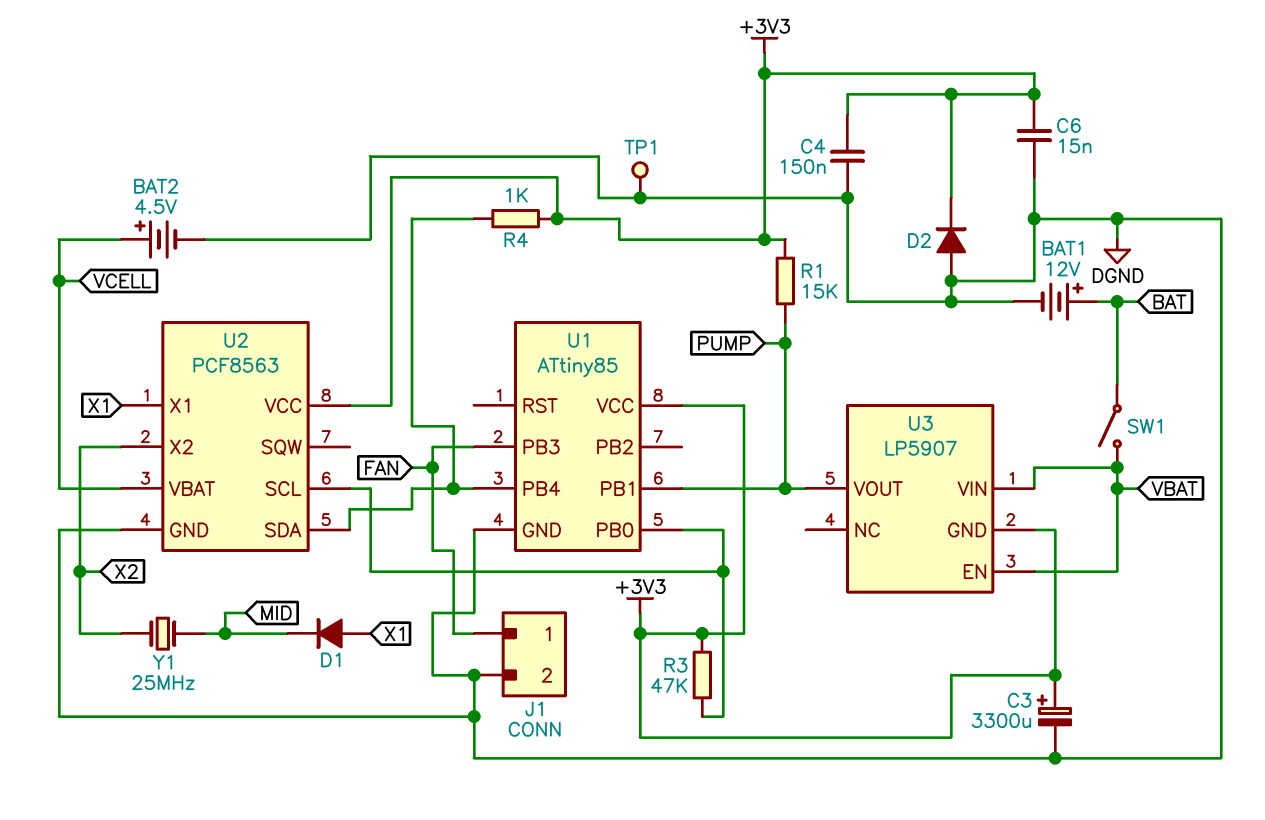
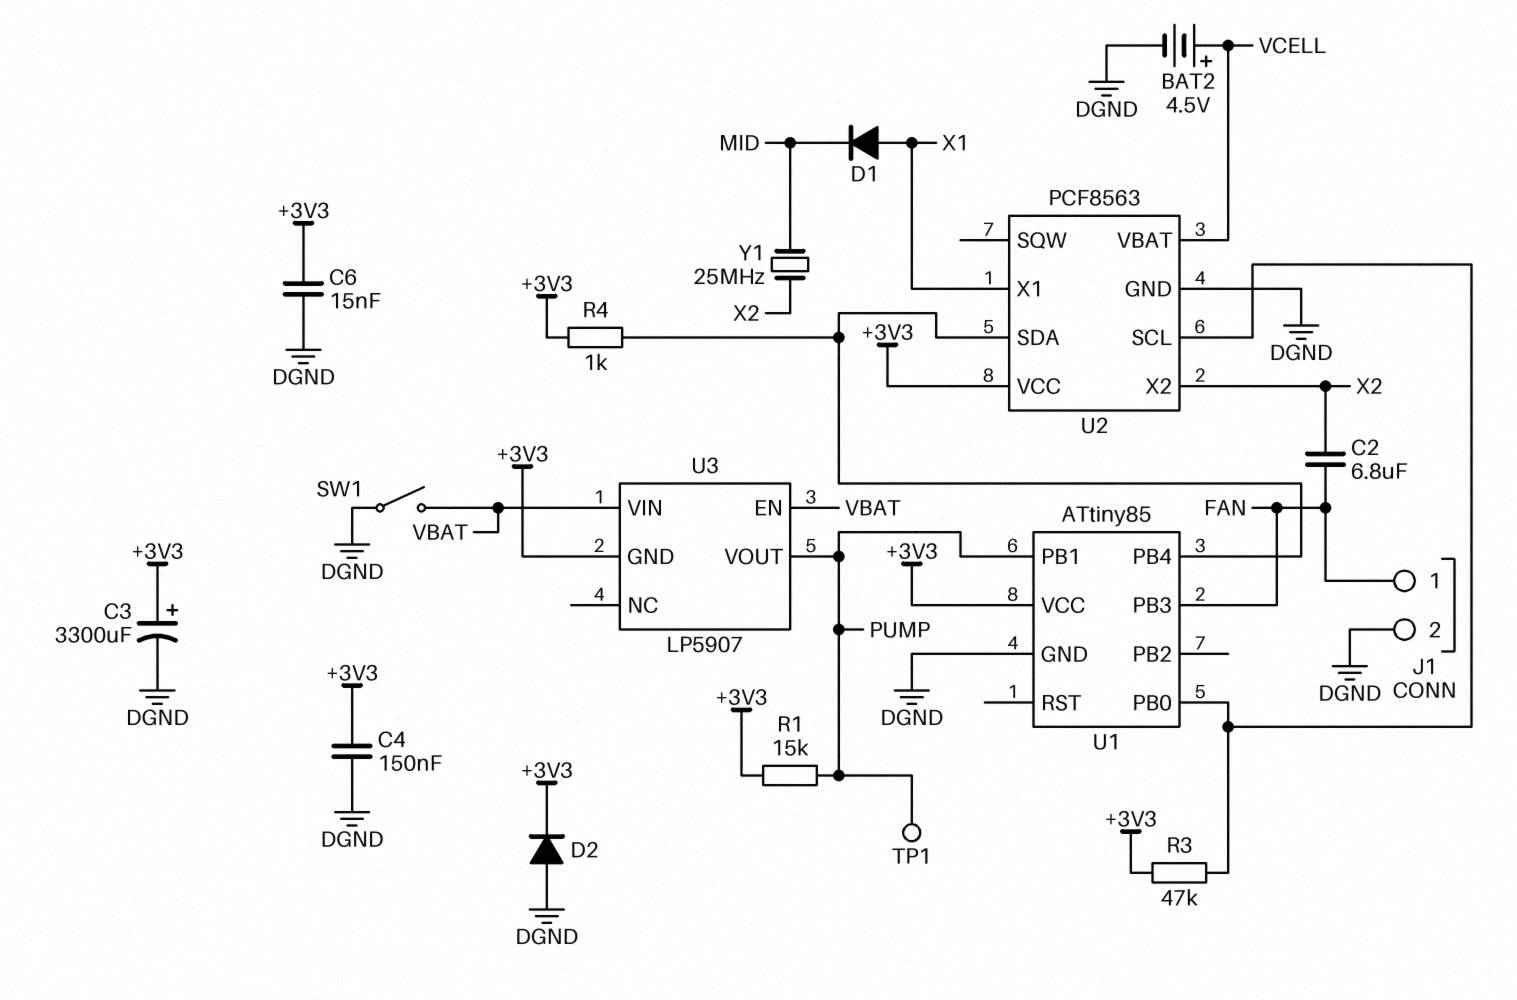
BAT1: 12V (plus BAT, minus DGND) -> none
C2: none -> 6.8uF (FAN, X2)
SW1: switch (BAT, VBAT) -> switch (DGND, VBAT)
TP1: test point (DGND) -> test point (PUMP)

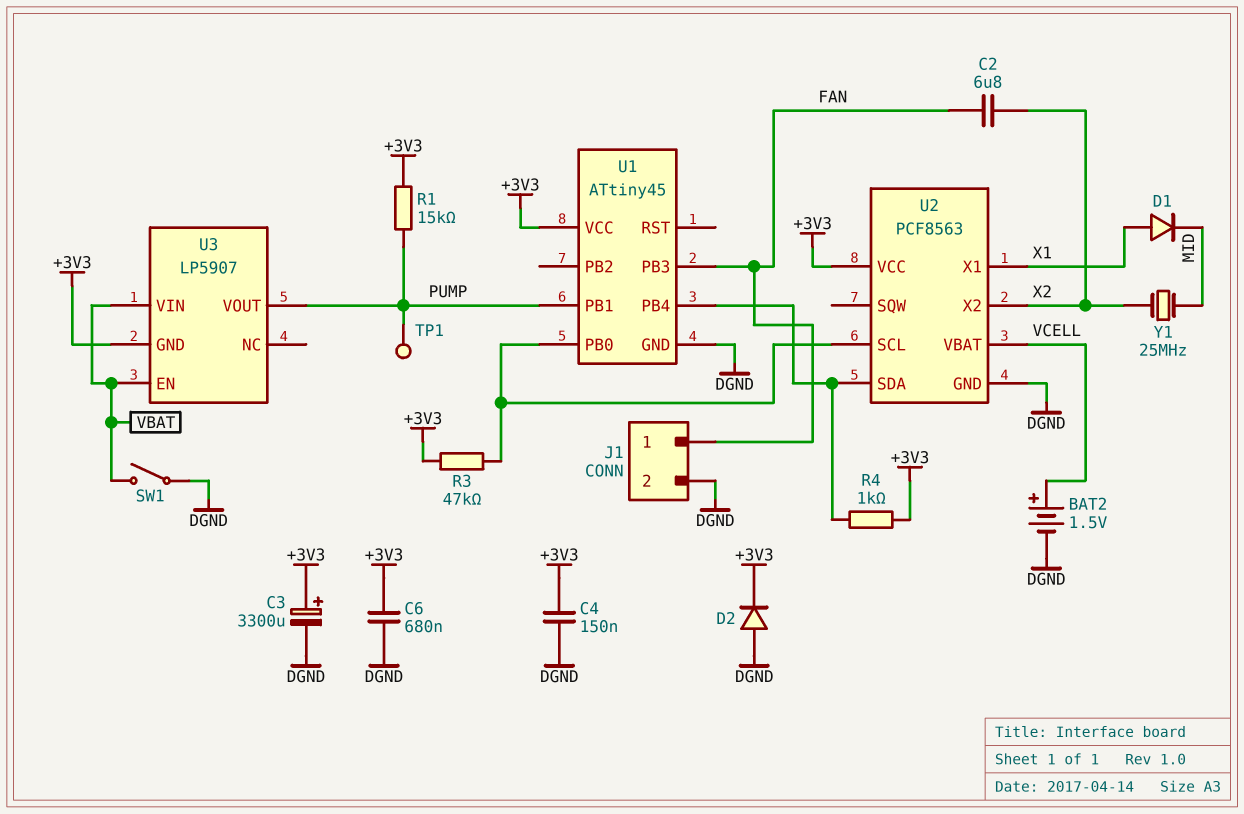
BAT2: 4.5V (plus VCELL, minus DGND) -> 1.5V (plus VCELL, minus DGND)
C6: 15nF (+3V3, DGND) -> 680nF (+3V3, DGND)
U1: ATtiny85 -> ATtiny45

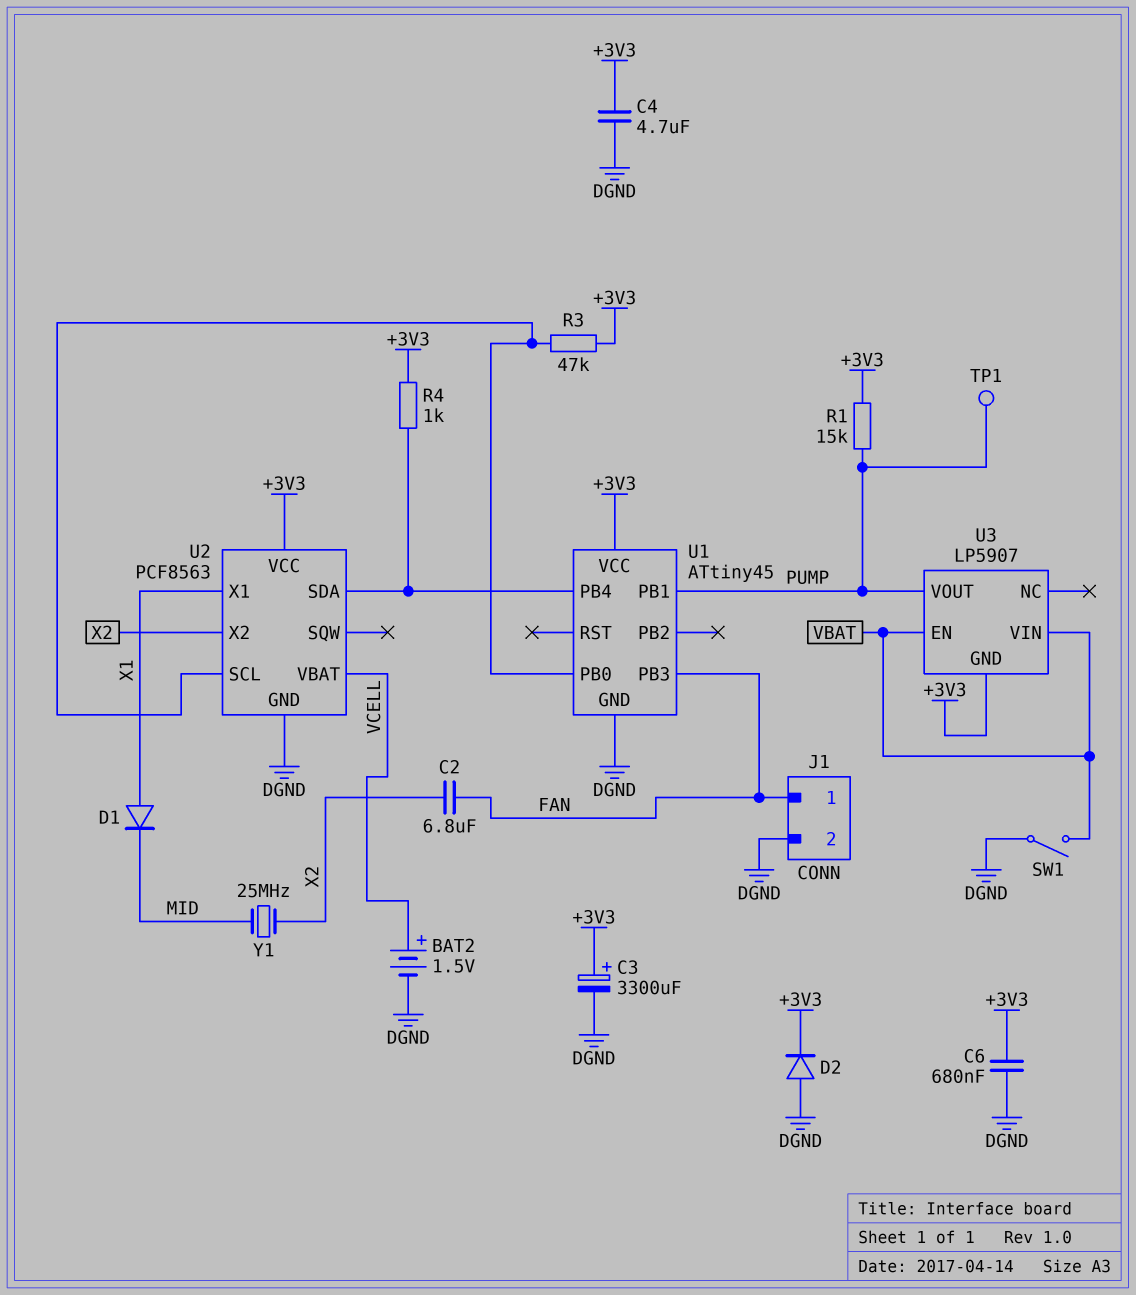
C4: 150nF (+3V3, DGND) -> 4.7uF (+3V3, DGND)

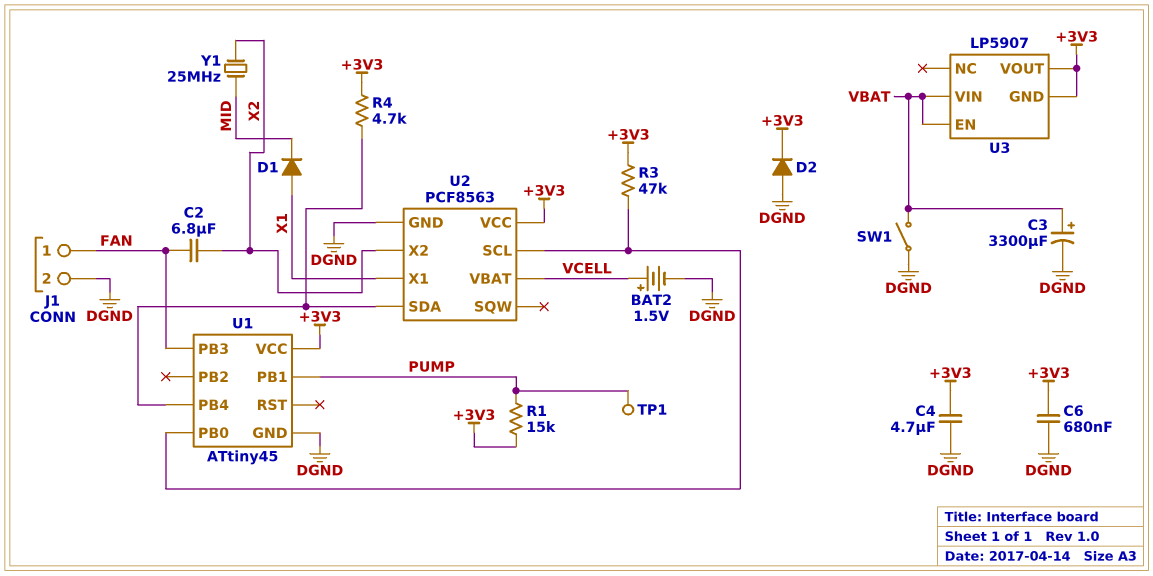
C3: 3300uF (plus +3V3, minus DGND) -> 3300uF (plus VBAT, minus DGND)
R4: 1k (+3V3, U1/PB4) -> 4.7k (+3V3, U1/PB4)
U3 pin VOUT: PUMP -> +3V3

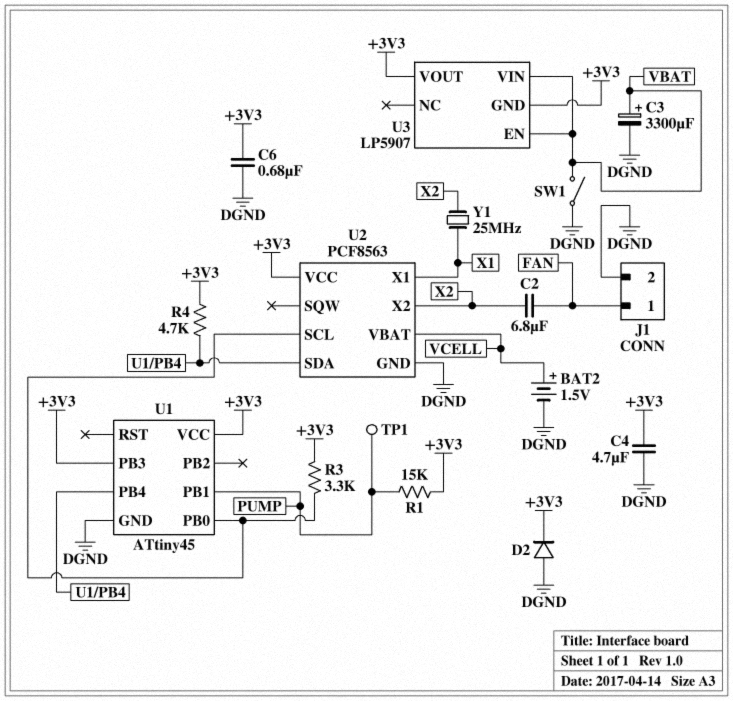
D1: diode (A X1, K MID) -> none
R3: 47k (+3V3, U1/PB0) -> 3.3k (+3V3, U1/PB0)
U1 pin PB3: FAN -> +3V3
Y1: 25MHz (MID, X2) -> 25MHz (X1, X2)

